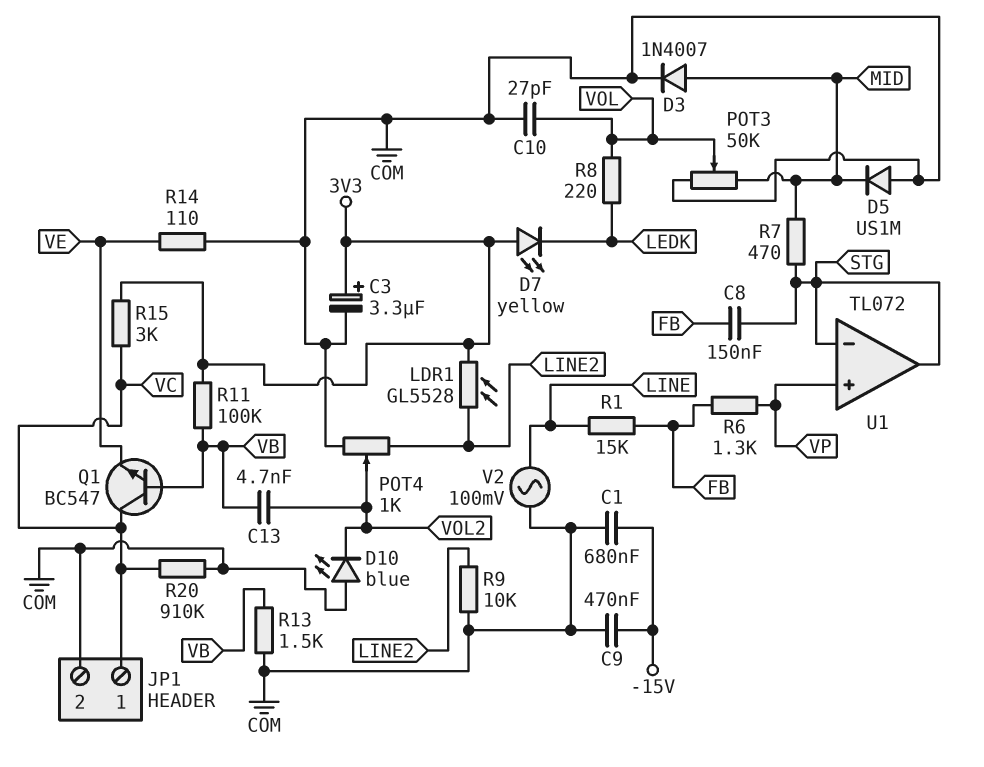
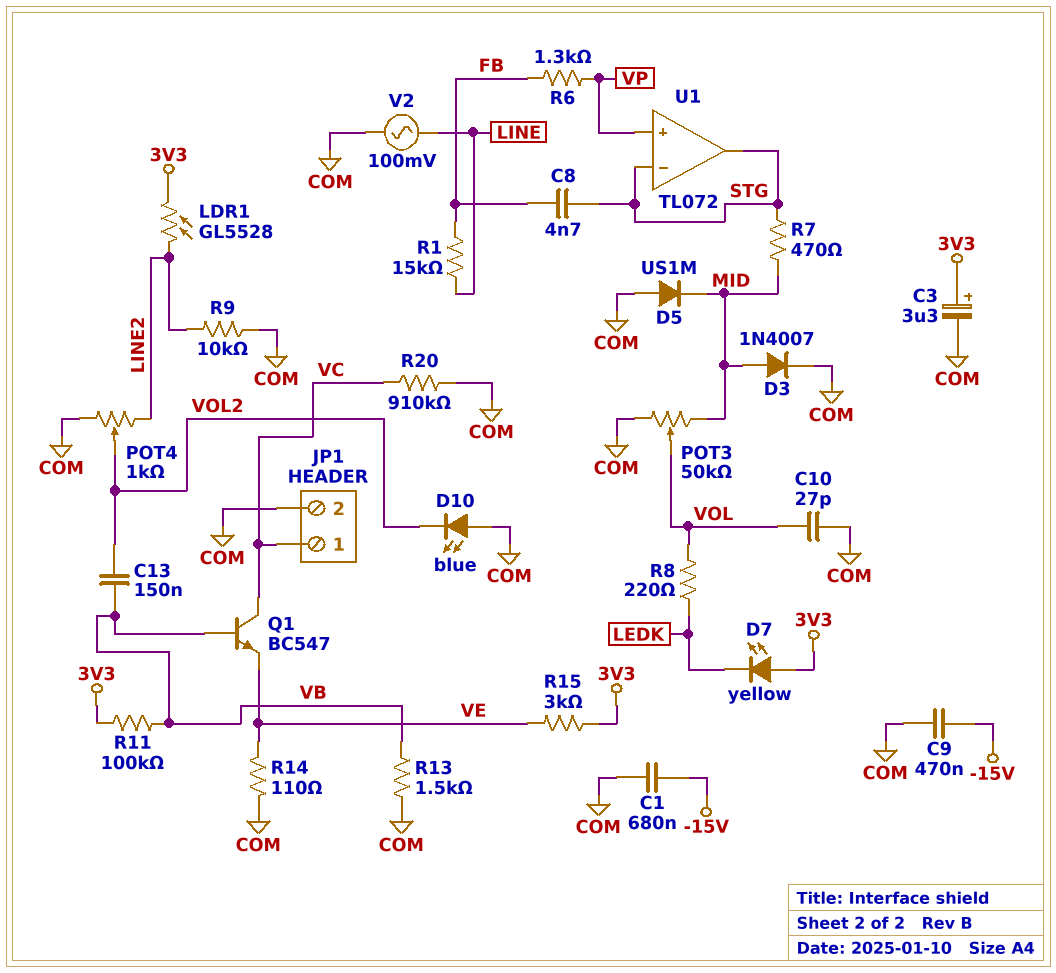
C8: 150nF (FB, STG) -> 4.7nF (FB, STG)
C13: 4.7nF (VB, VOL2) -> 150nF (VB, VOL2)
R15: 3k (3V3, VC) -> 3k (3V3, VE)

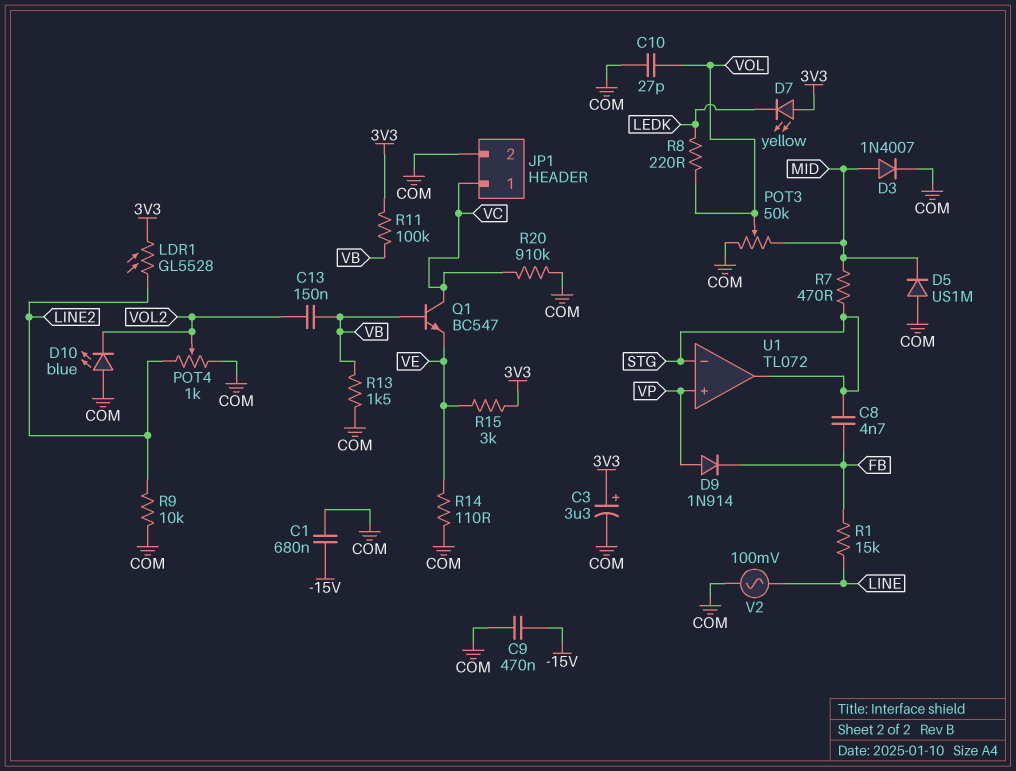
D9: none -> diode 1N914 (A VP, K FB)
R6: 1.3k (FB, VP) -> none

